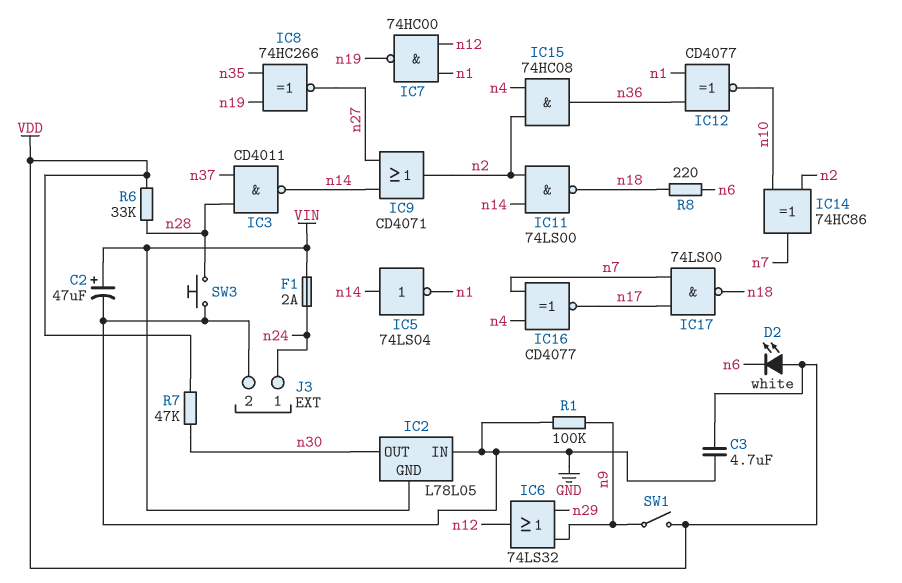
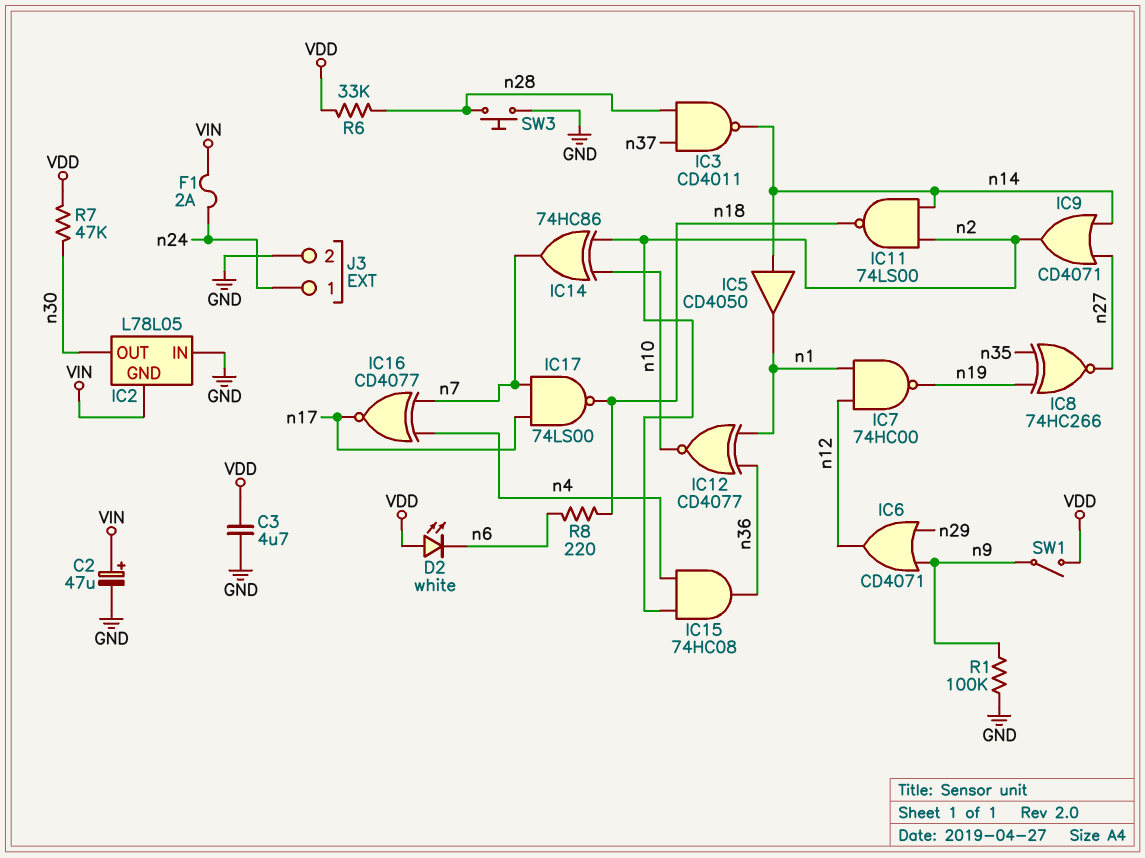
IC5: NOT 74LS04 (in n14, out n1) -> buffer CD4050 (in n14, out n1)
IC6: OR 74LS32 (in n9, in n29, out n12) -> OR CD4071 (in n9, in n29, out n12)

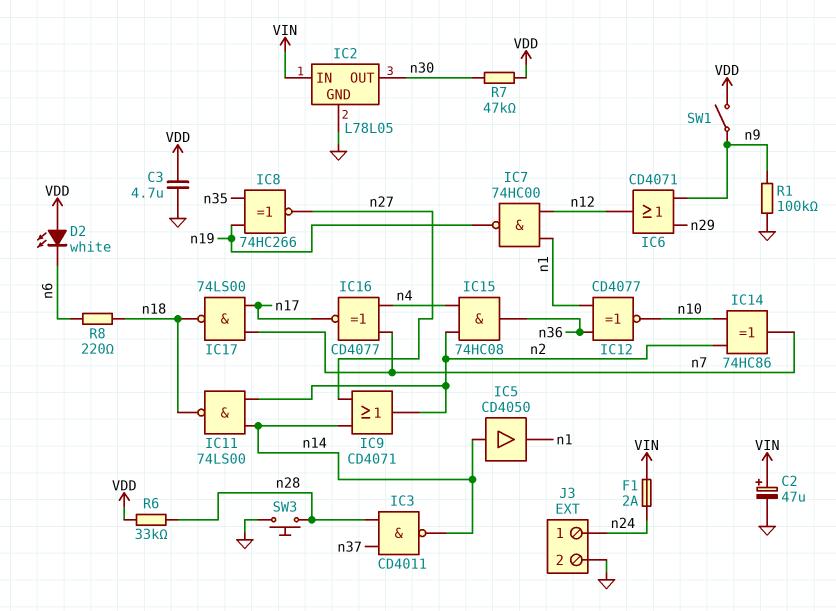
IC2 pin GND: VIN -> GND
IC2 pin IN: GND -> VIN

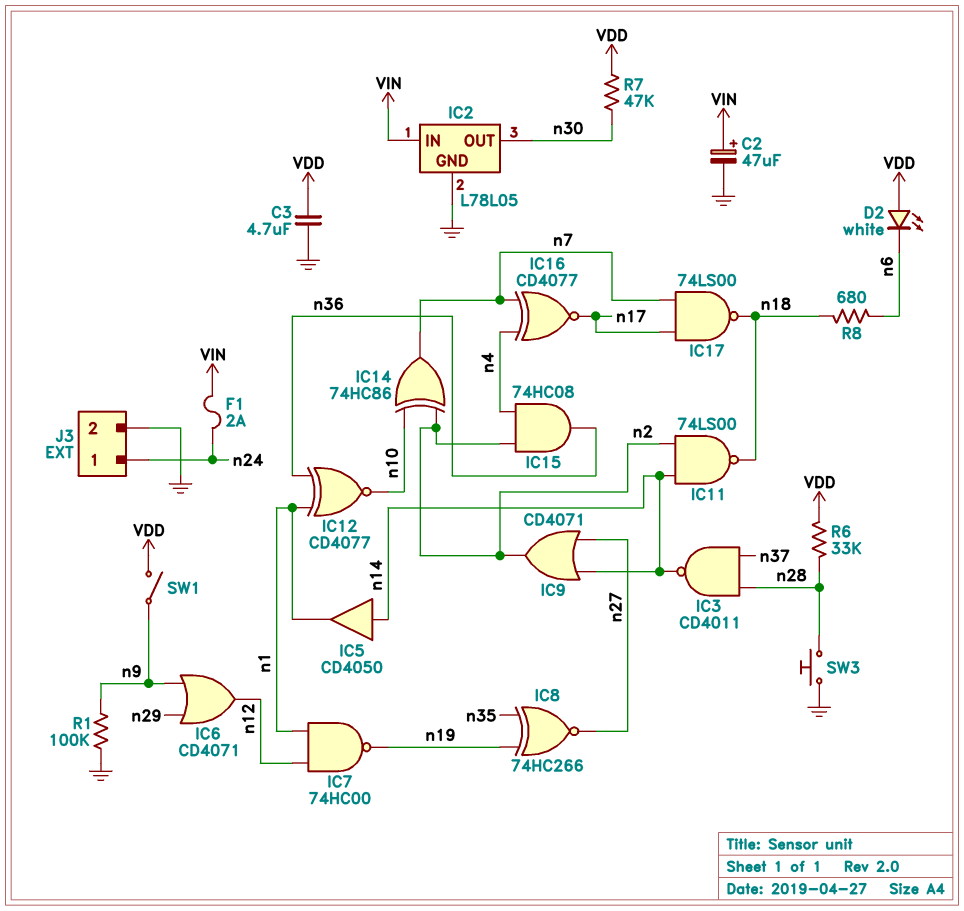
R8: 220 (n6, n18) -> 680 (n6, n18)

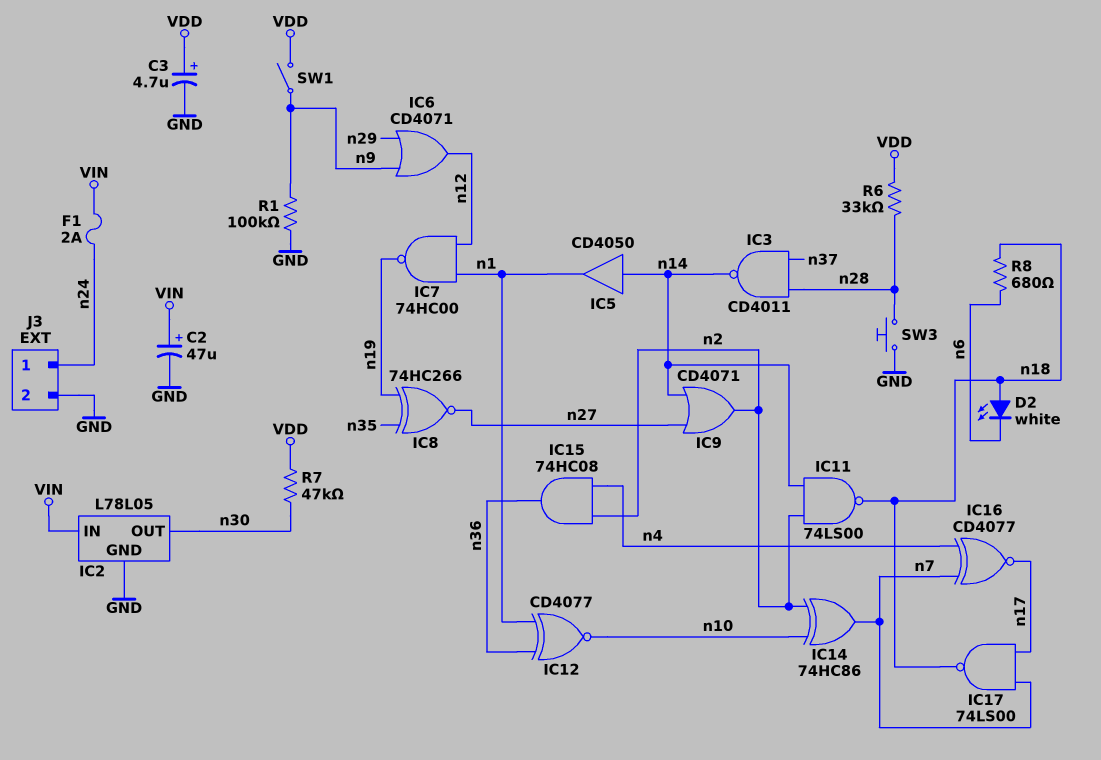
C3: 4.7uF (GND, VDD) -> 4.7uF (plus VDD, minus GND)
D2: LED white (A VDD, K n6) -> LED white (A n18, K n6)

